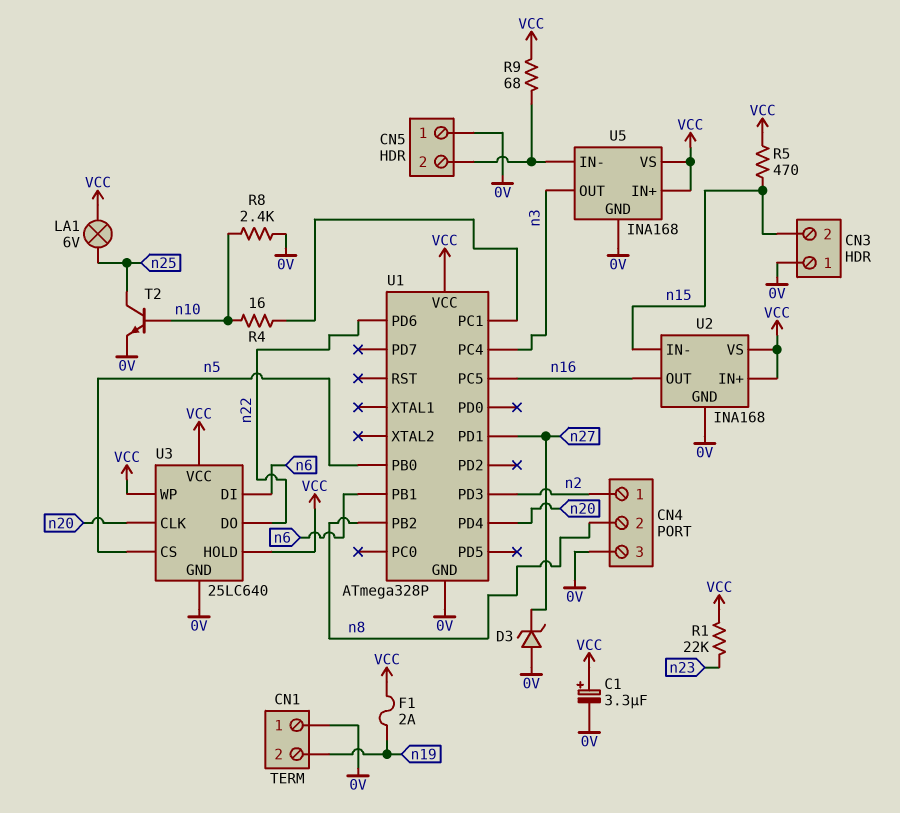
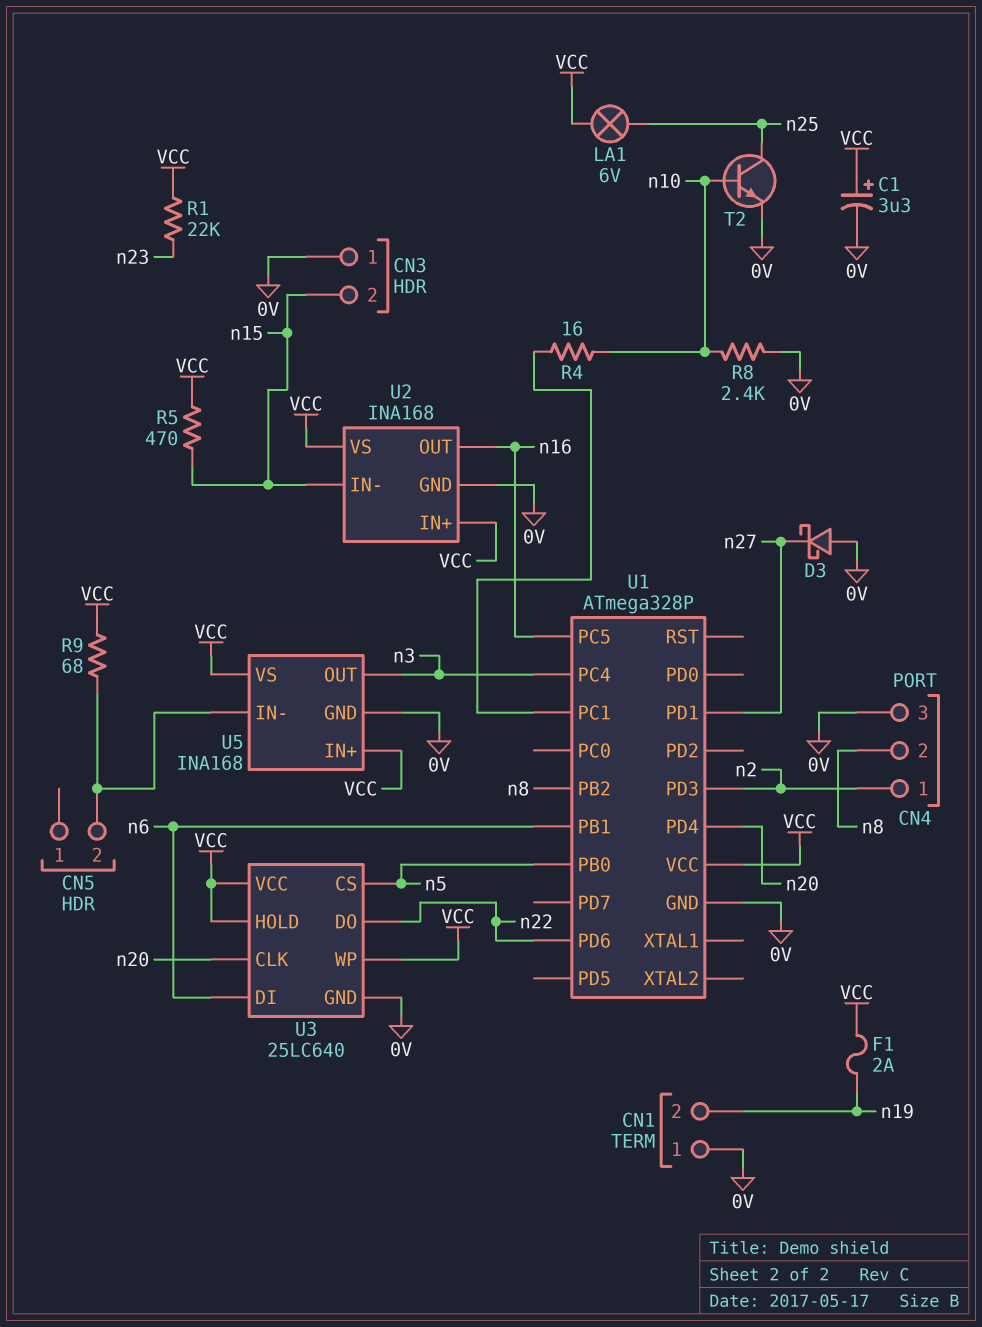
CN5 pin 1: 0V -> none
D3: zener (A 0V, K n27) -> schottky (A 0V, K n27)

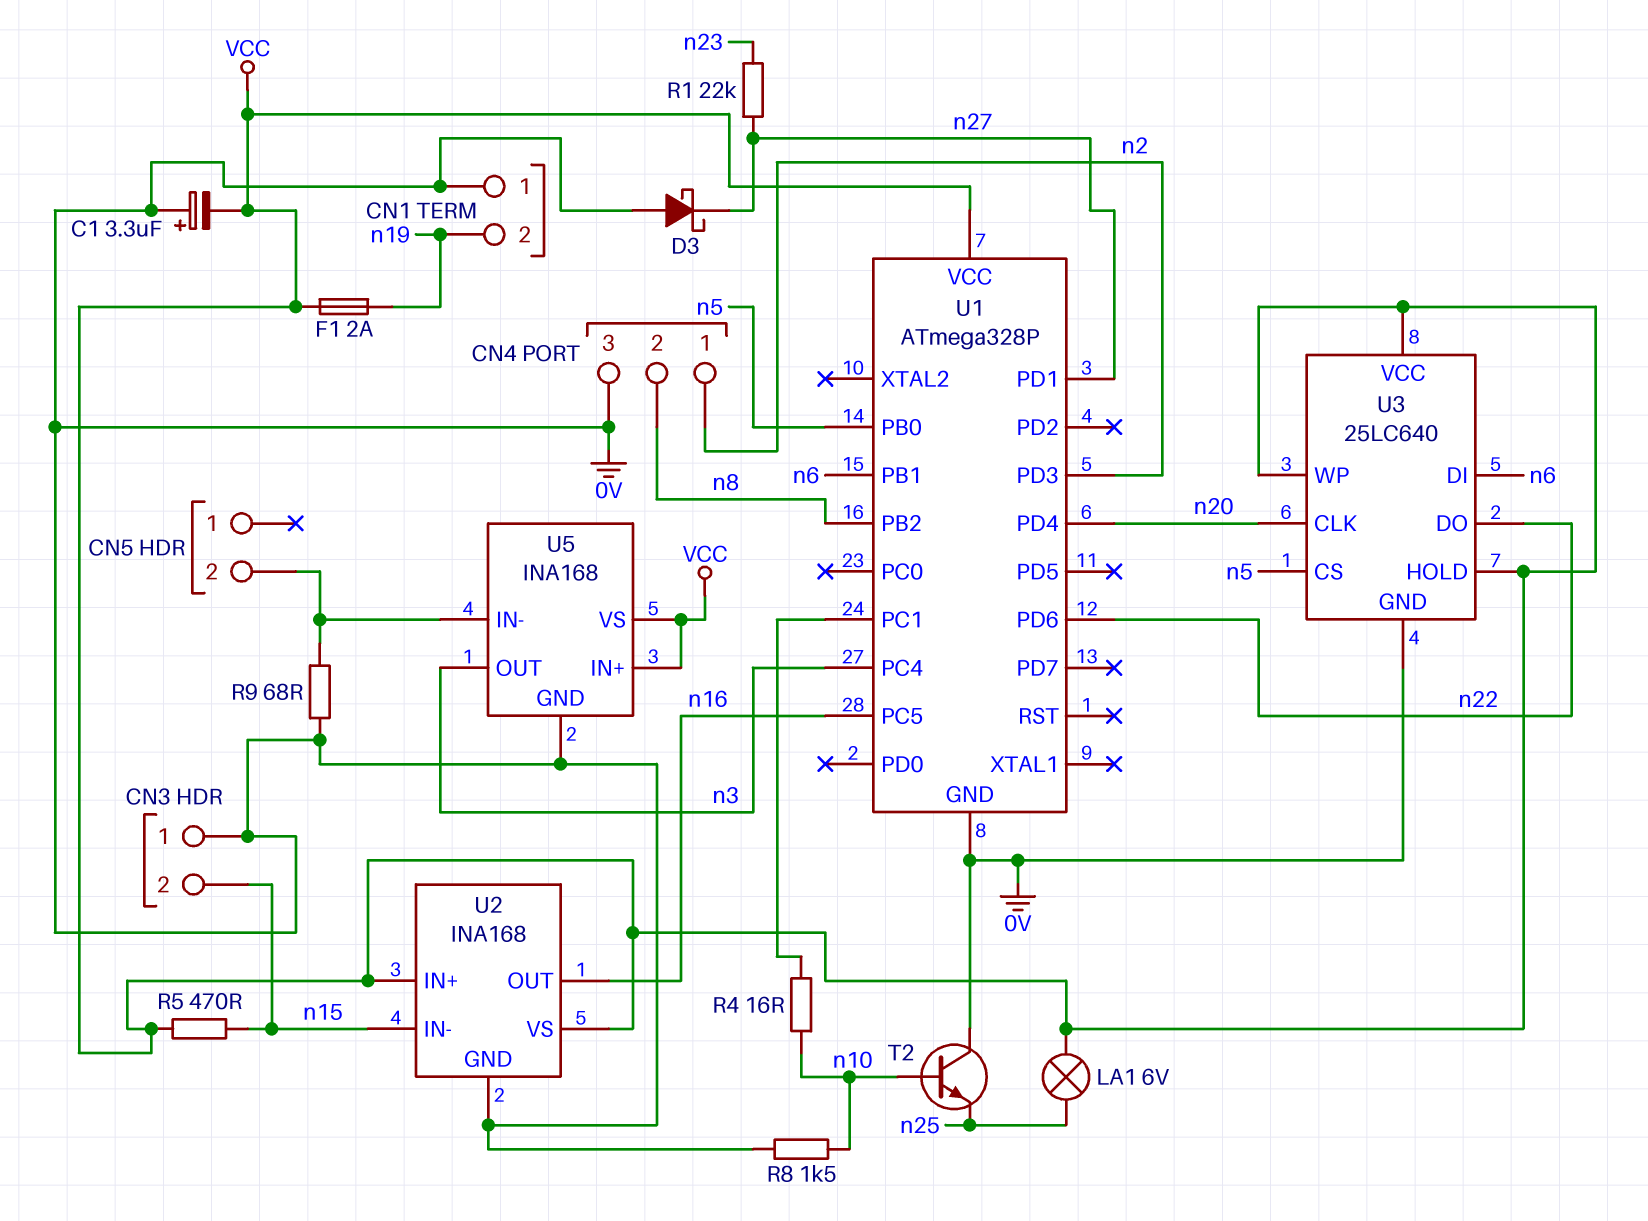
C1: 3.3uF (plus VCC, minus 0V) -> 3.3uF (plus 0V, minus VCC)
R1: 22k (VCC, n23) -> 22k (n23, n27)
R8: 2.4k (0V, n10) -> 1.5k (0V, n10)
R9: 68 (CN5/2, VCC) -> 68 (0V, CN5/2)
T2: NPN (B n10, C n25, E 0V) -> NPN (B n10, C 0V, E n25)

